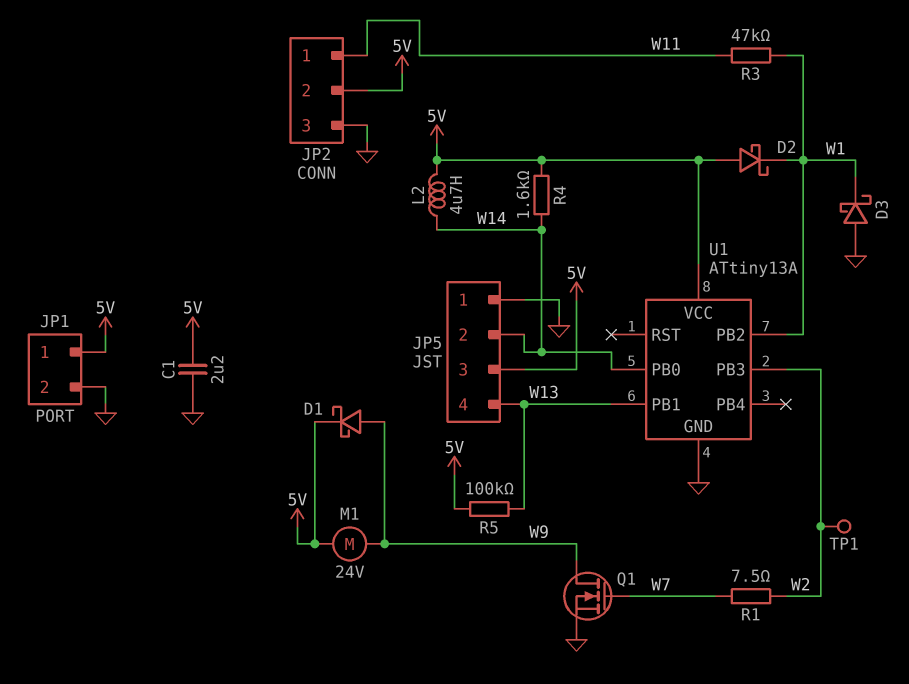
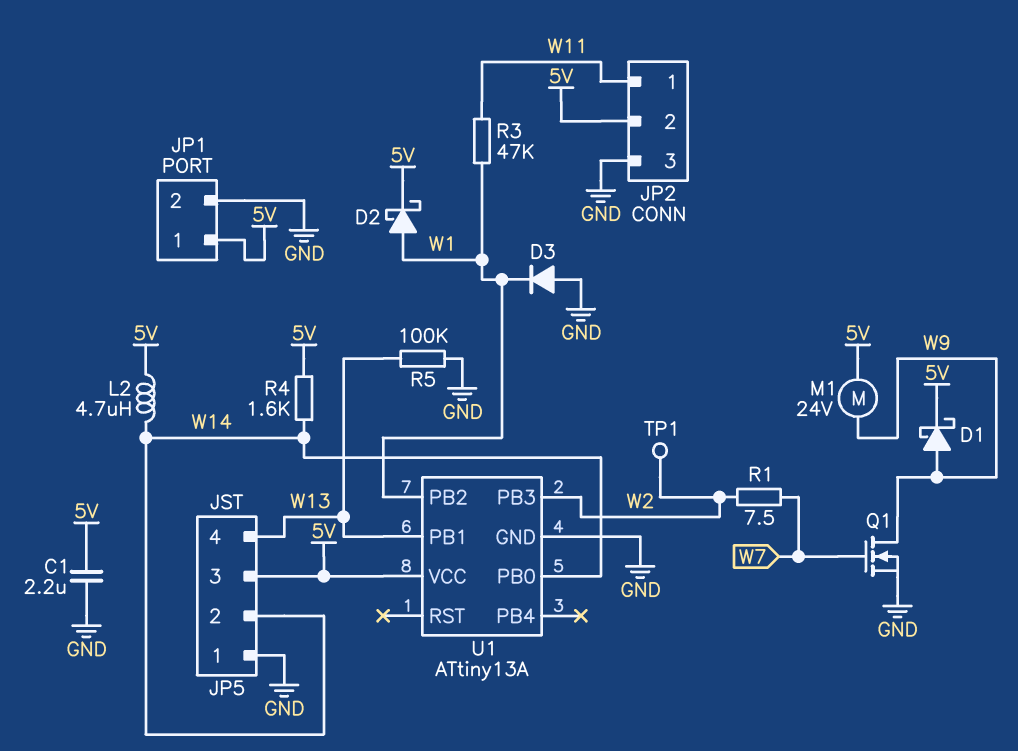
D2: schottky (A 5V, K W1) -> schottky (A W1, K 5V)
D3: schottky (A GND, K W1) -> diode (A GND, K W1)
R5: 100k (5V, W13) -> 100k (GND, W13)

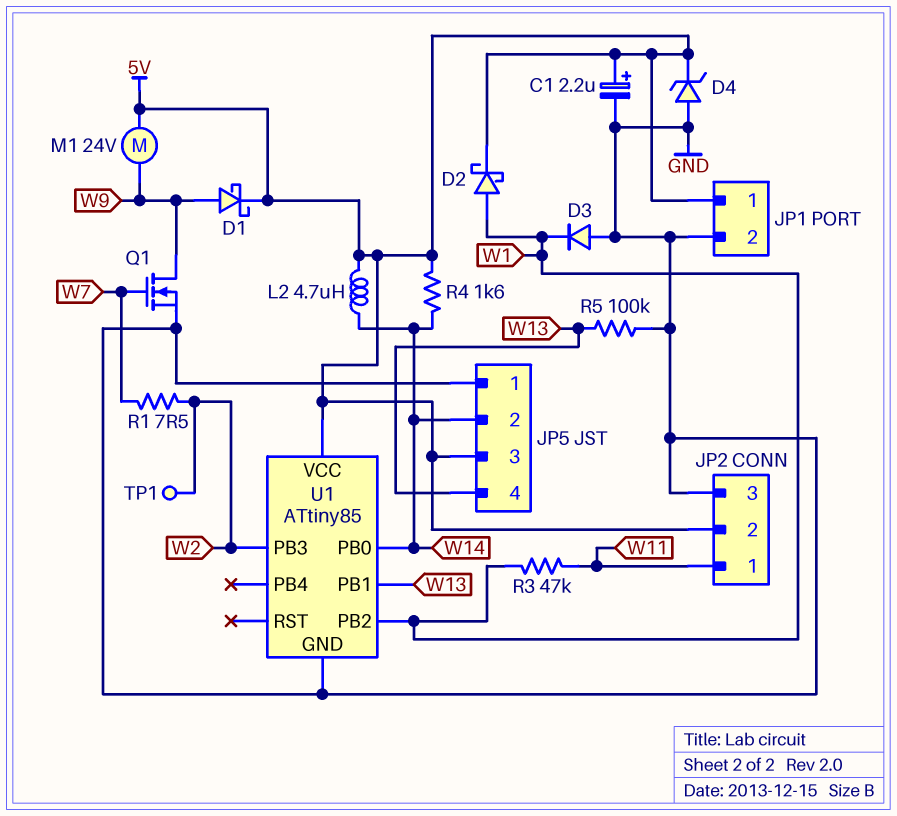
C1: 2.2uF (5V, GND) -> 2.2uF (plus 5V, minus GND)
D4: none -> zener (A GND, K 5V)
U1: ATtiny13A -> ATtiny85

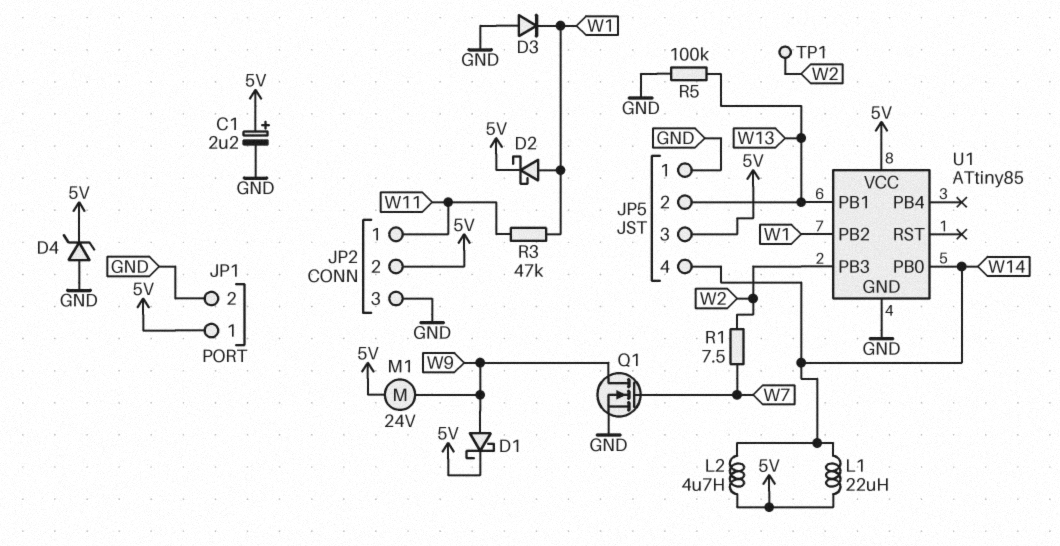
JP5 pin 2: W14 -> W13
JP5 pin 4: W13 -> W14
L1: none -> 22uH (5V, W14)
R4: 1.6k (5V, W14) -> none

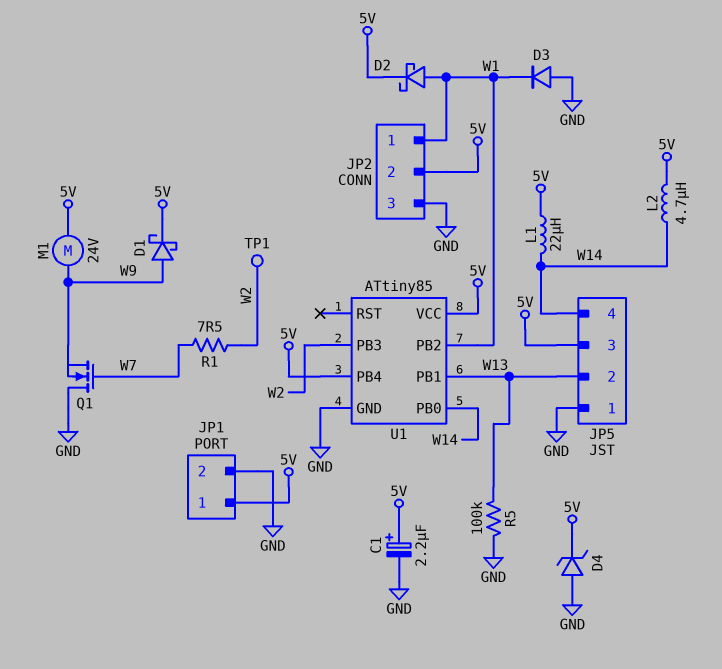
JP2 pin 1: W11 -> W1
Q1: NMOS (G W7, D W9, S GND) -> NMOS (G W7, D GND, S W9)
R3: 47k (W1, W11) -> none
U1 pin PB4: none -> 5V

